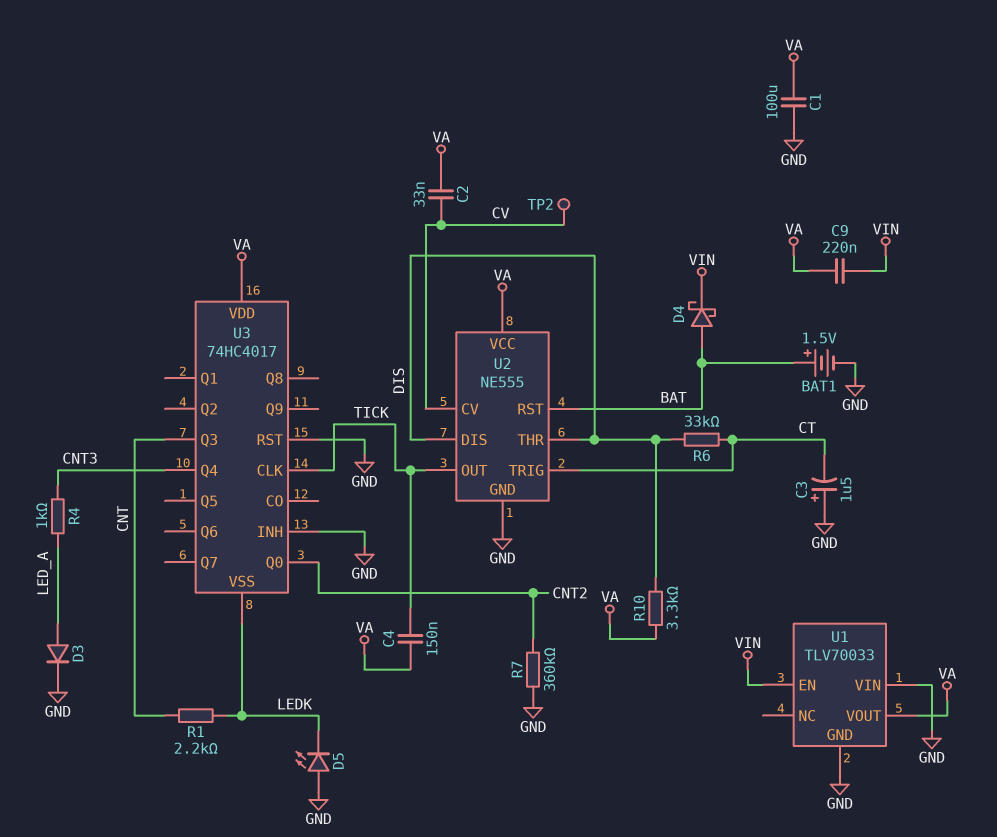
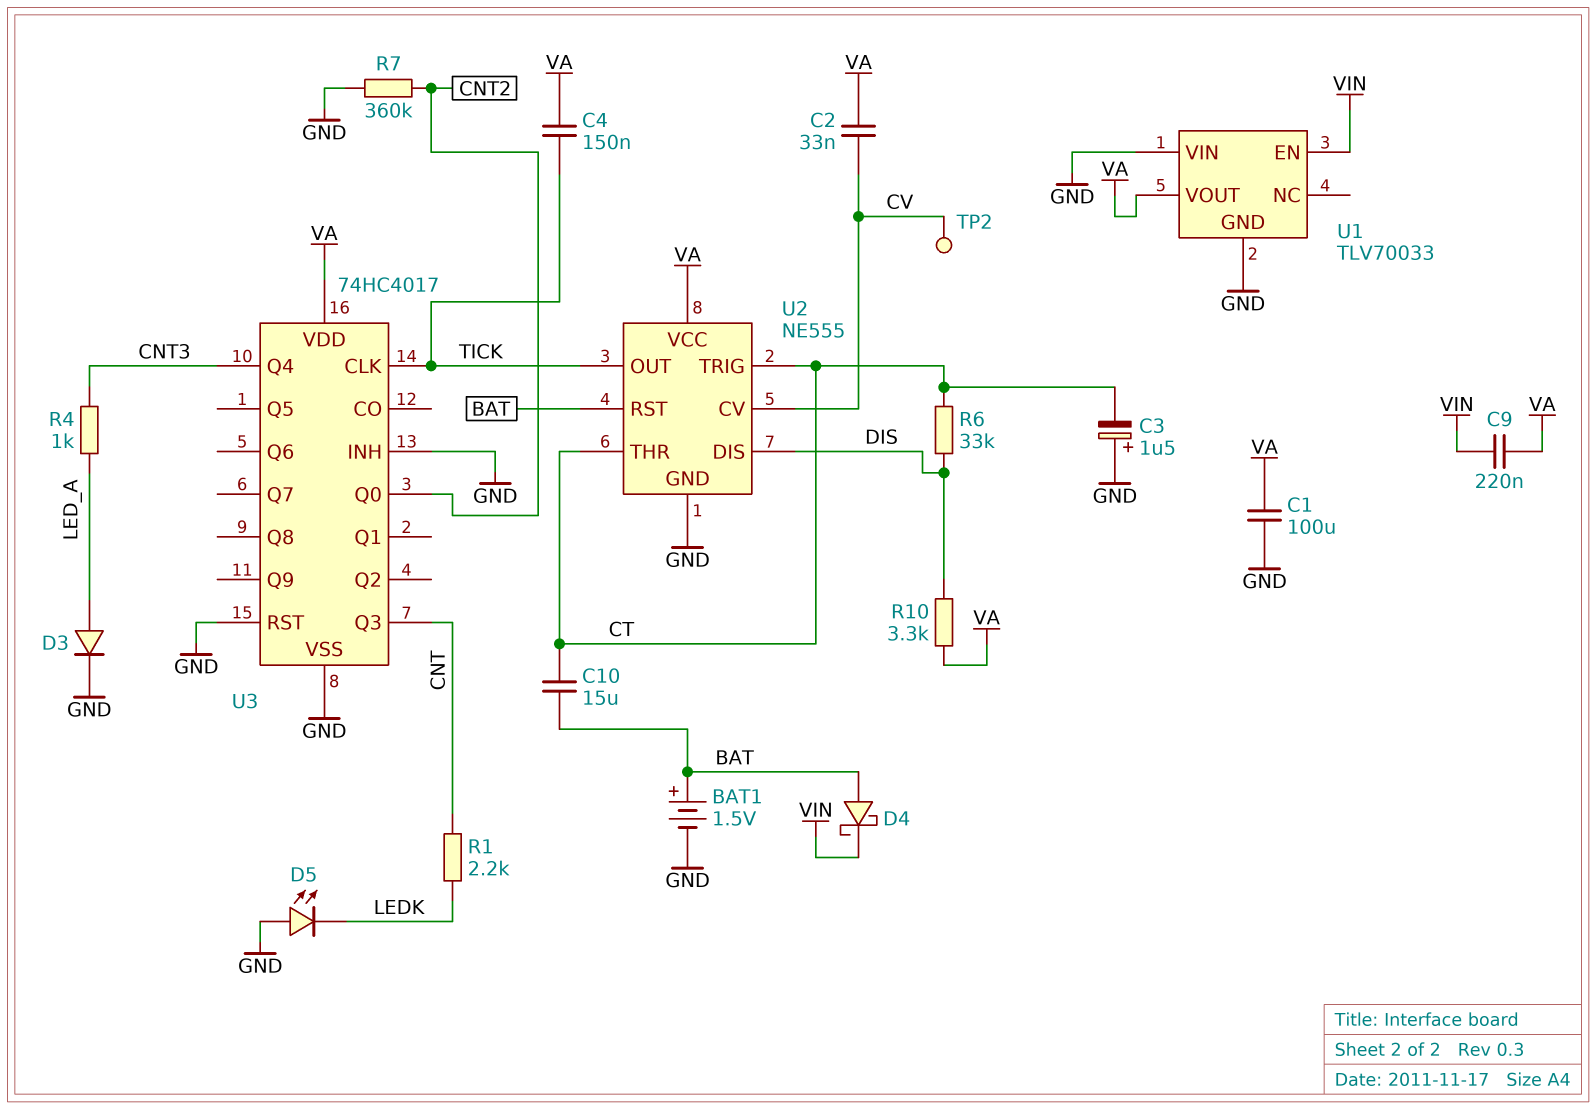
C10: none -> 15uF (BAT, CT)
U2 pin THR: DIS -> CT
U3 pin VSS: LEDK -> GND

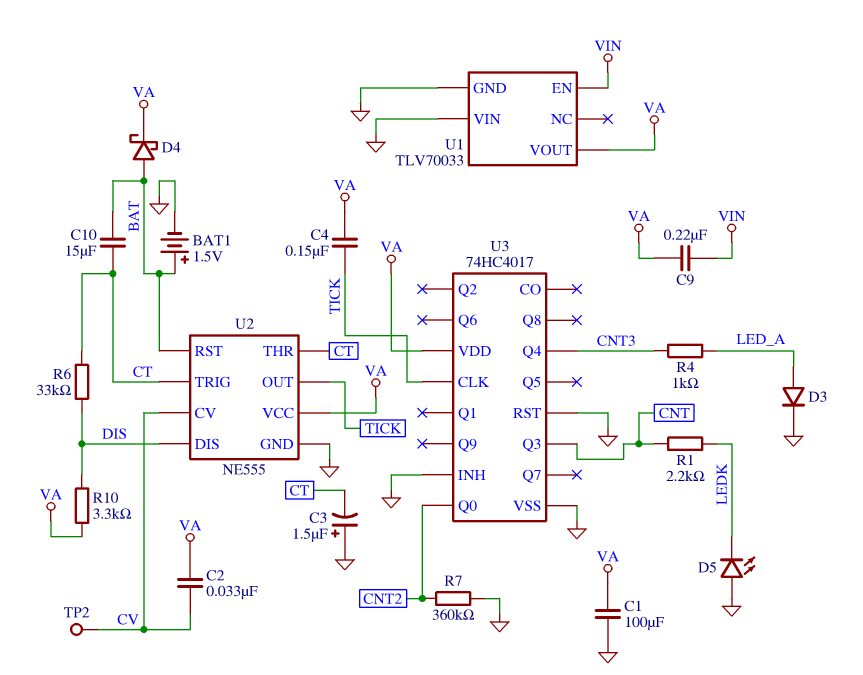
D4: schottky (A BAT, K VIN) -> schottky (A BAT, K VA)

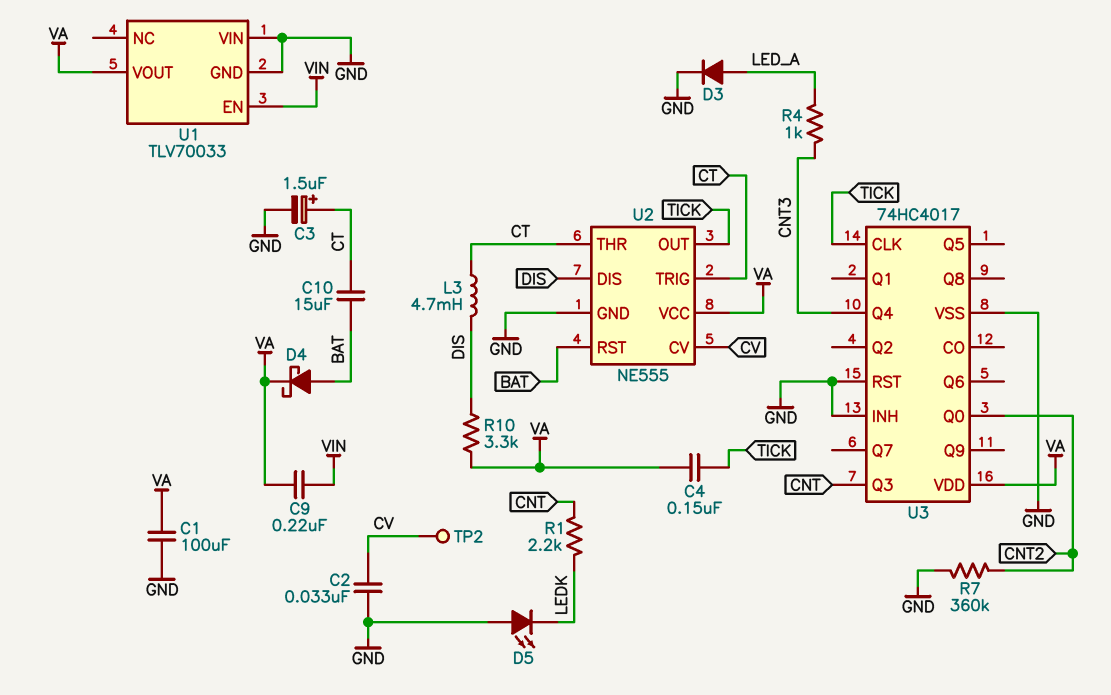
BAT1: 1.5V (plus BAT, minus GND) -> none
C2: 33nF (CV, VA) -> 33nF (CV, GND)
C3: 1.5uF (plus GND, minus CT) -> 1.5uF (plus CT, minus GND)
L3: none -> 4.7mH (CT, DIS)
R6: 33k (CT, DIS) -> none

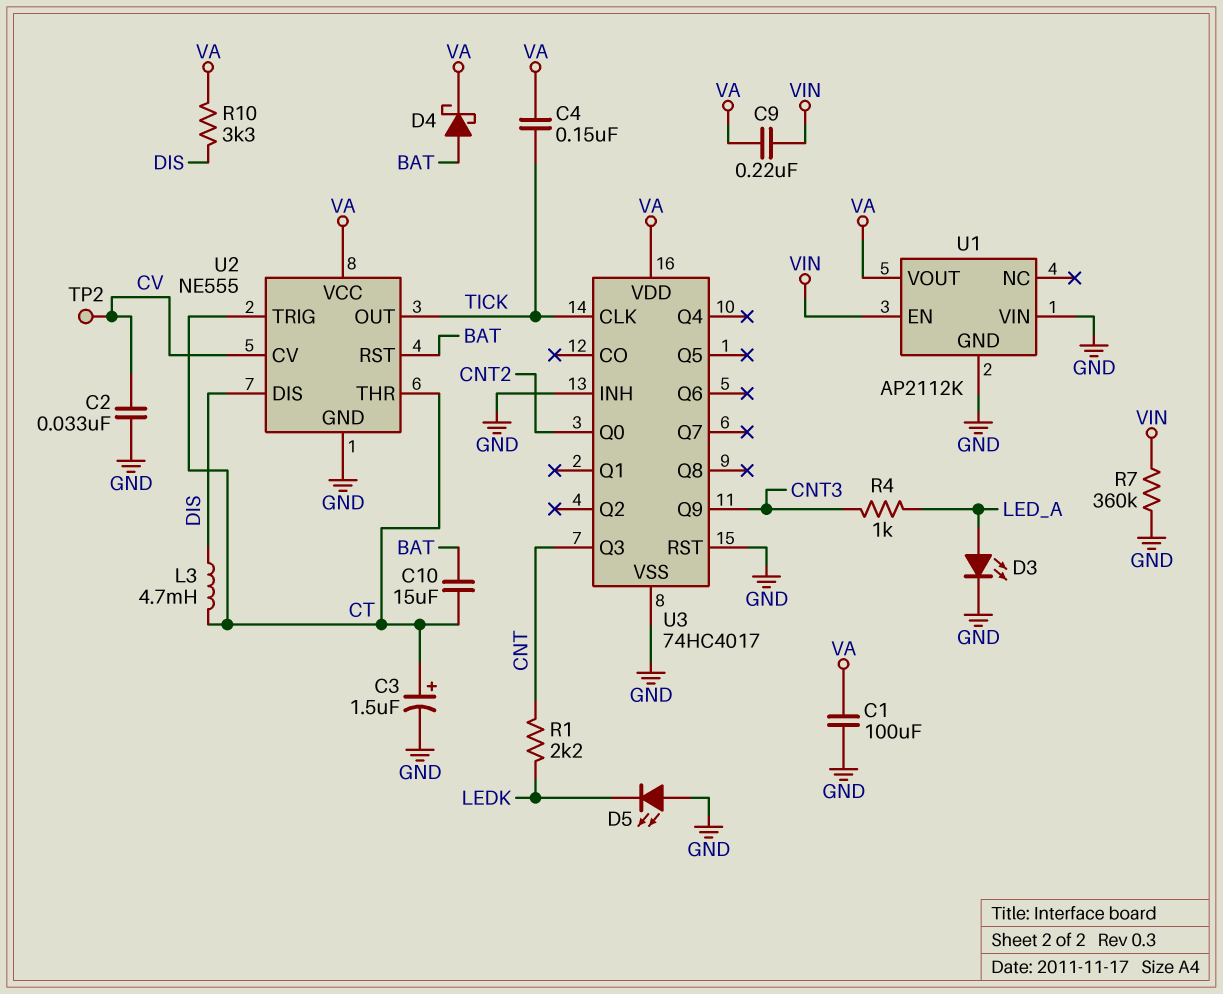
D3: diode (A LED_A, K GND) -> LED (A LED_A, K GND)
R7: 360k (CNT2, GND) -> 360k (GND, VIN)
U1: TLV70033 -> AP2112K
U3 pin Q4: CNT3 -> none
U3 pin Q9: none -> CNT3

